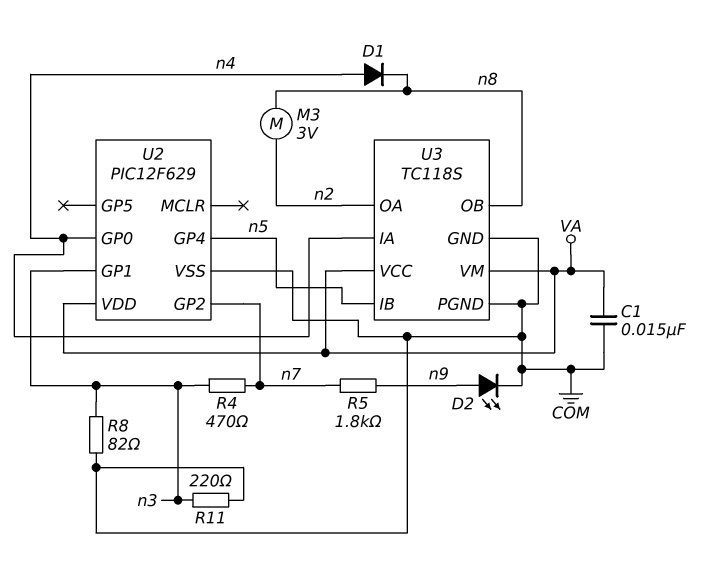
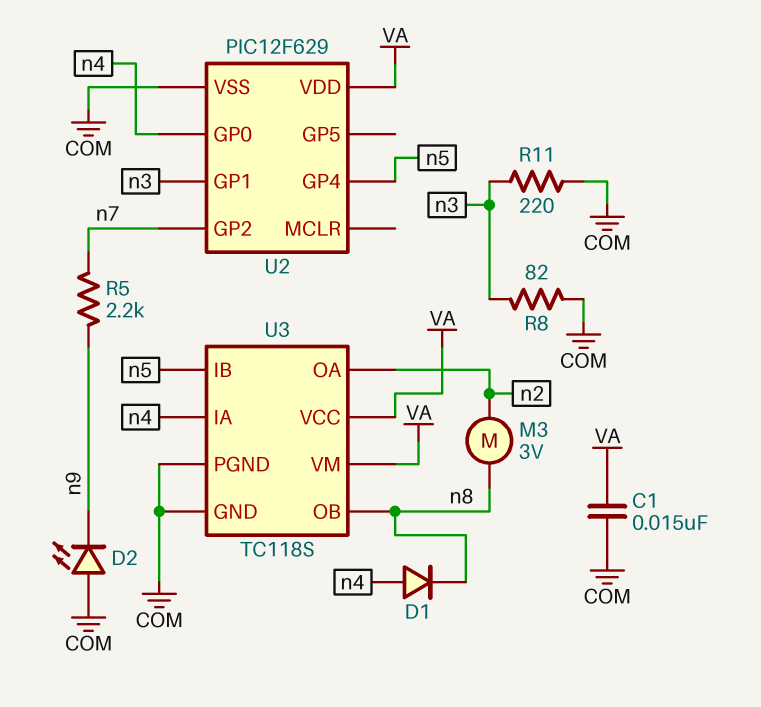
D2: LED (A n9, K COM) -> LED (A COM, K n9)
R4: 470 (n3, n7) -> none
R5: 1.8k (n7, n9) -> 2.2k (n7, n9)

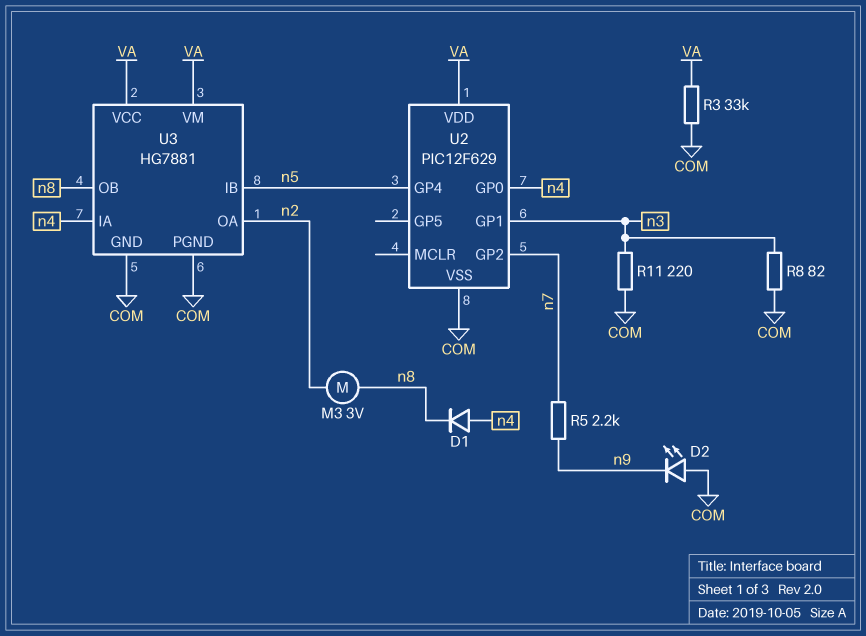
C1: 15nF (COM, VA) -> none
R3: none -> 33k (COM, VA)
U3: TC118S -> HG7881

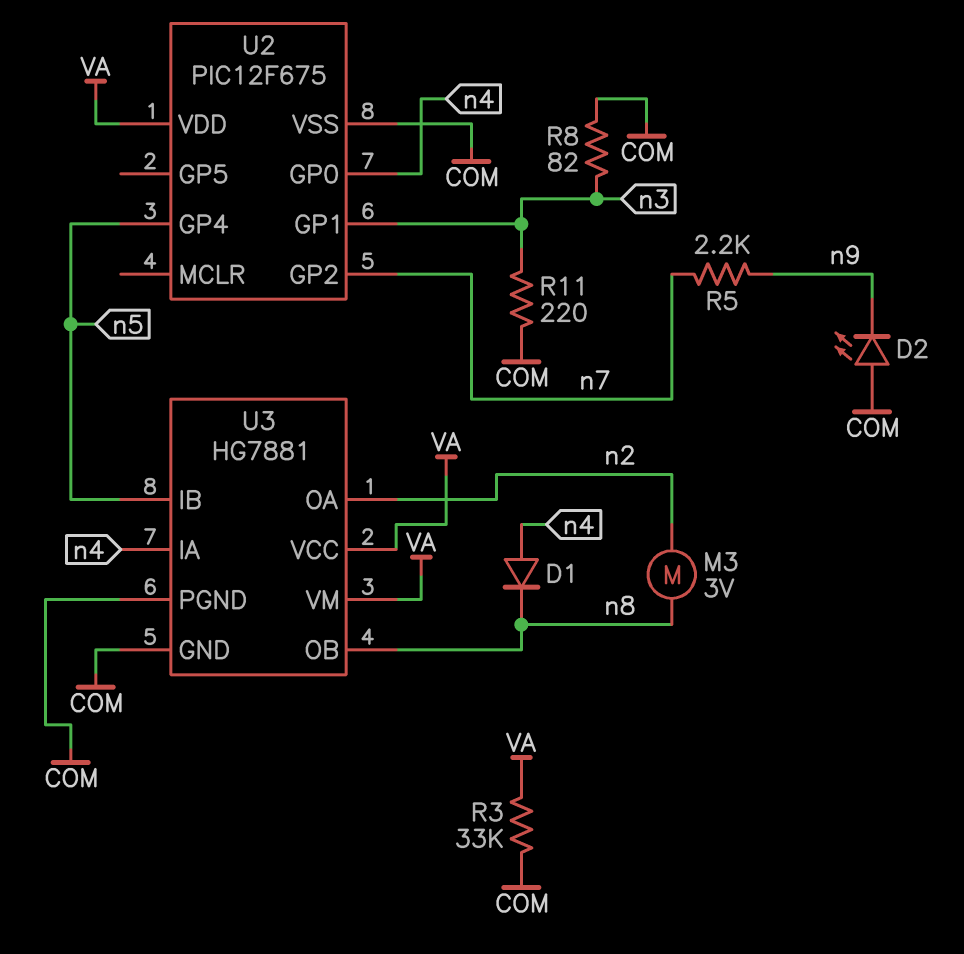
U2: PIC12F629 -> PIC12F675

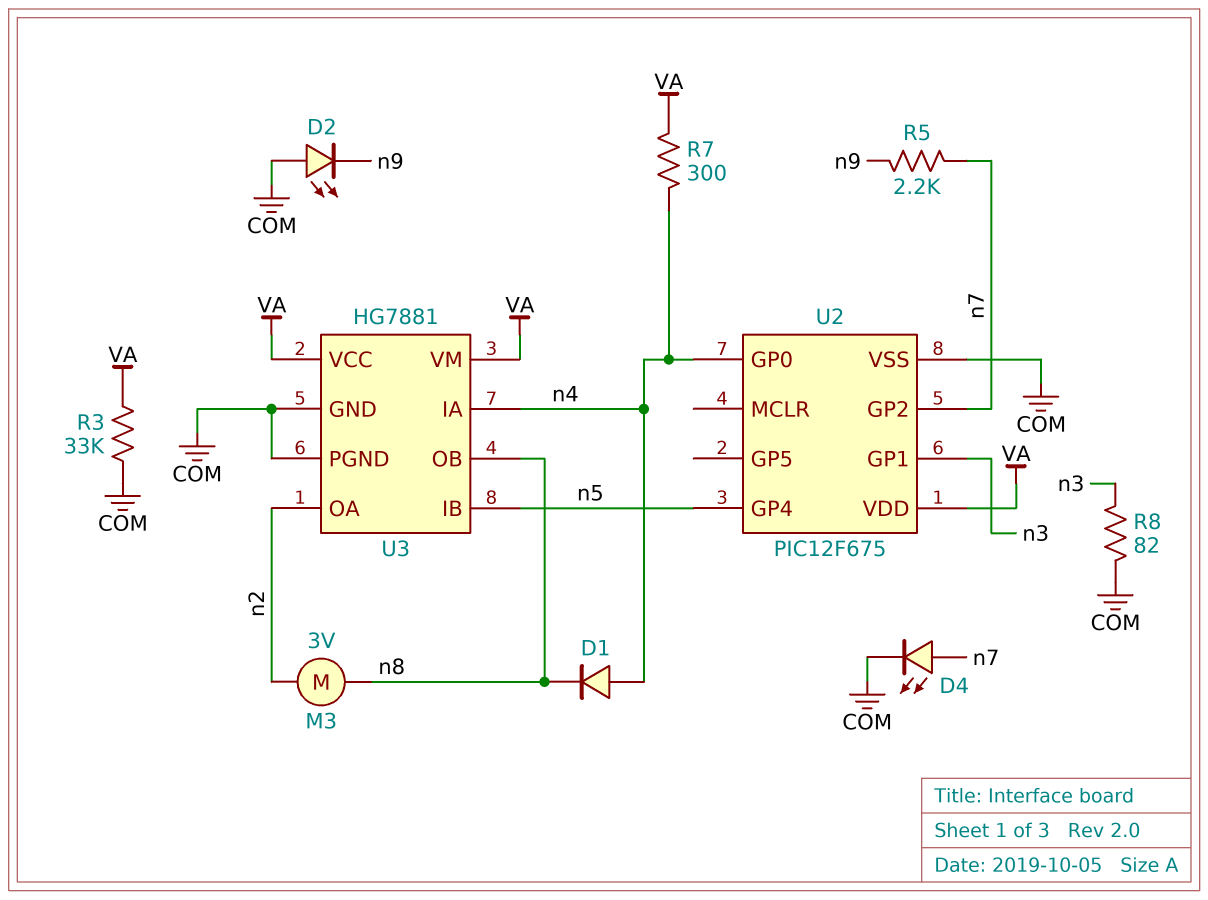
D4: none -> LED (A n7, K COM)
R7: none -> 300 (VA, n4)
R11: 220 (COM, n3) -> none

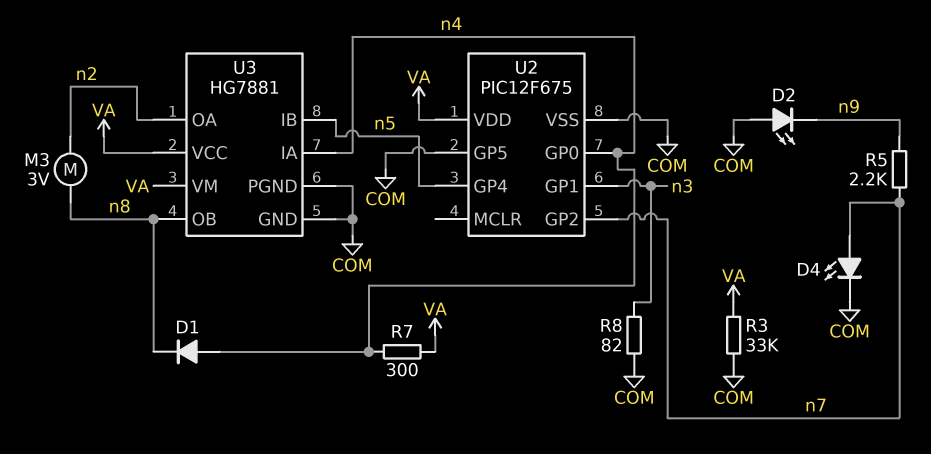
U2 pin GP5: none -> COM

